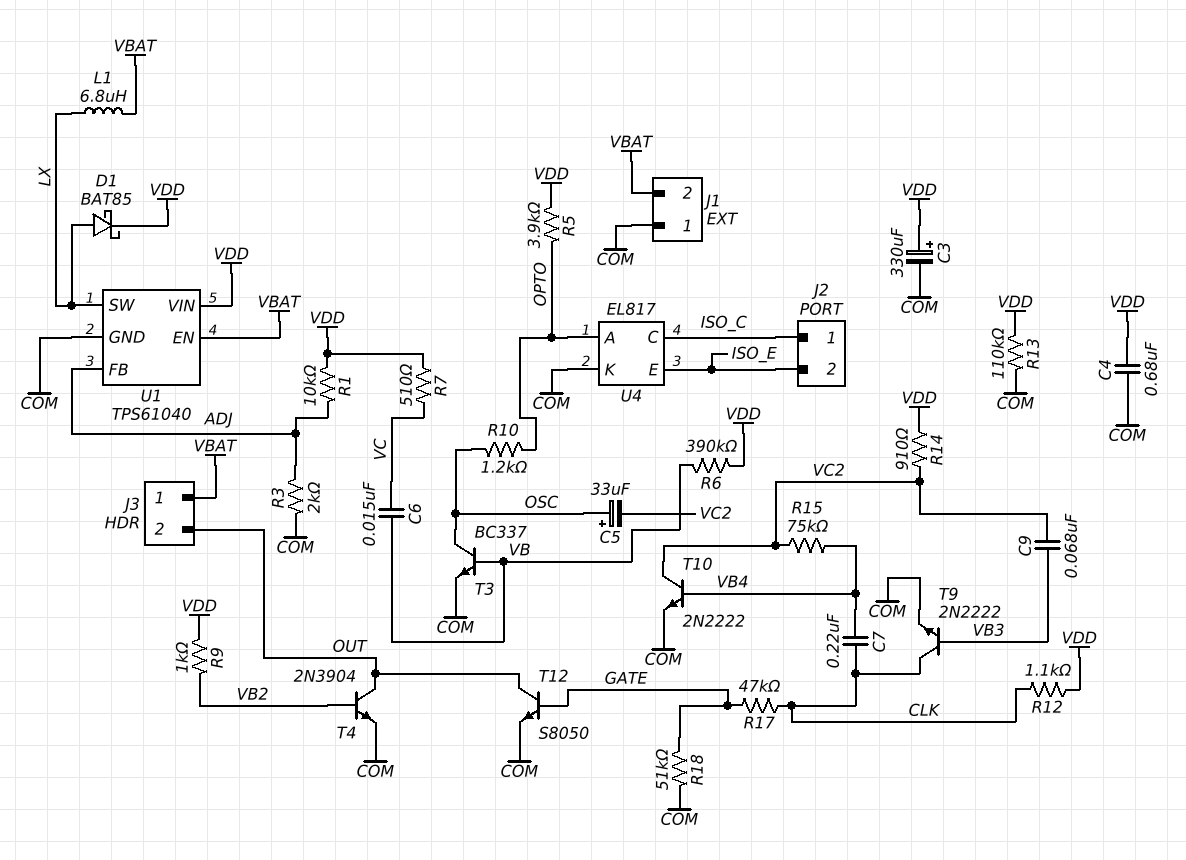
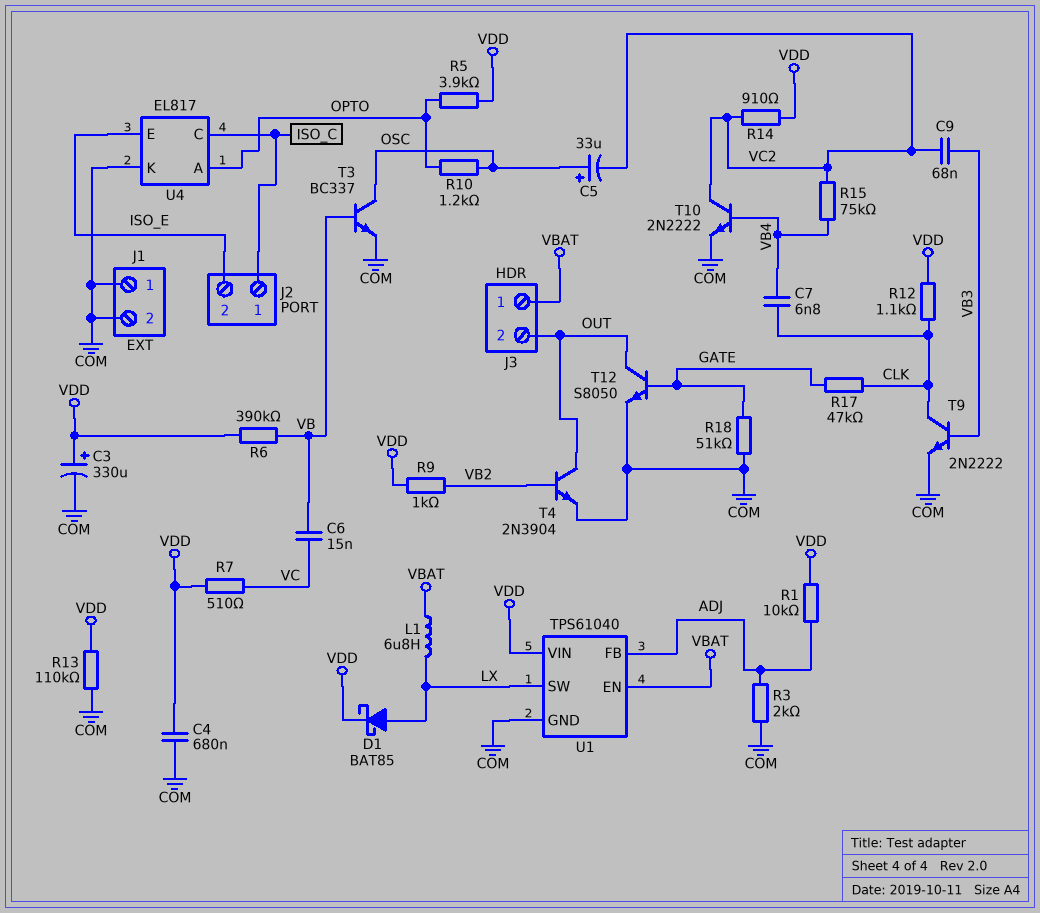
C7: 220nF (CLK, VB4) -> 6.8nF (CLK, VB4)
J1 pin 2: VBAT -> COM

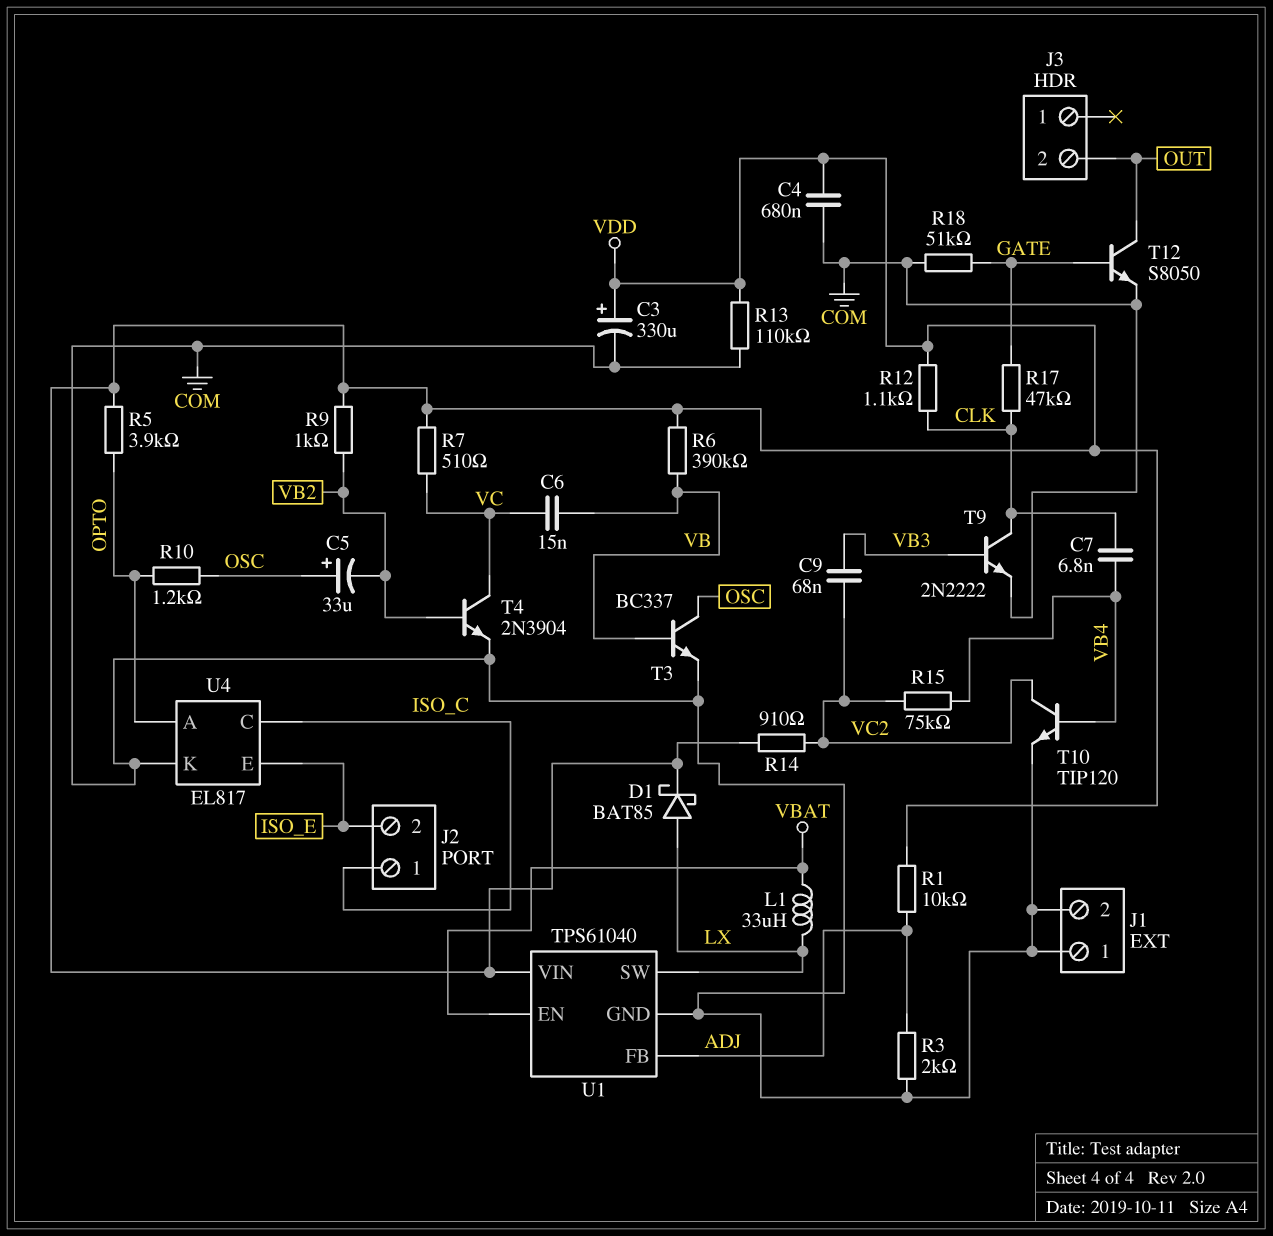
C5: 33uF (plus OSC, minus VC2) -> 33uF (plus OSC, minus VB2)
J3 pin 1: VBAT -> none
L1: 6.8uH (LX, VBAT) -> 33uH (LX, VBAT)
T4: NPN 2N3904 (B VB2, C OUT, E COM) -> NPN 2N3904 (B VB2, C VC, E COM)
T10: NPN 2N2222 (B VB4, C VC2, E COM) -> NPN TIP120 (B VB4, C VC2, E COM)

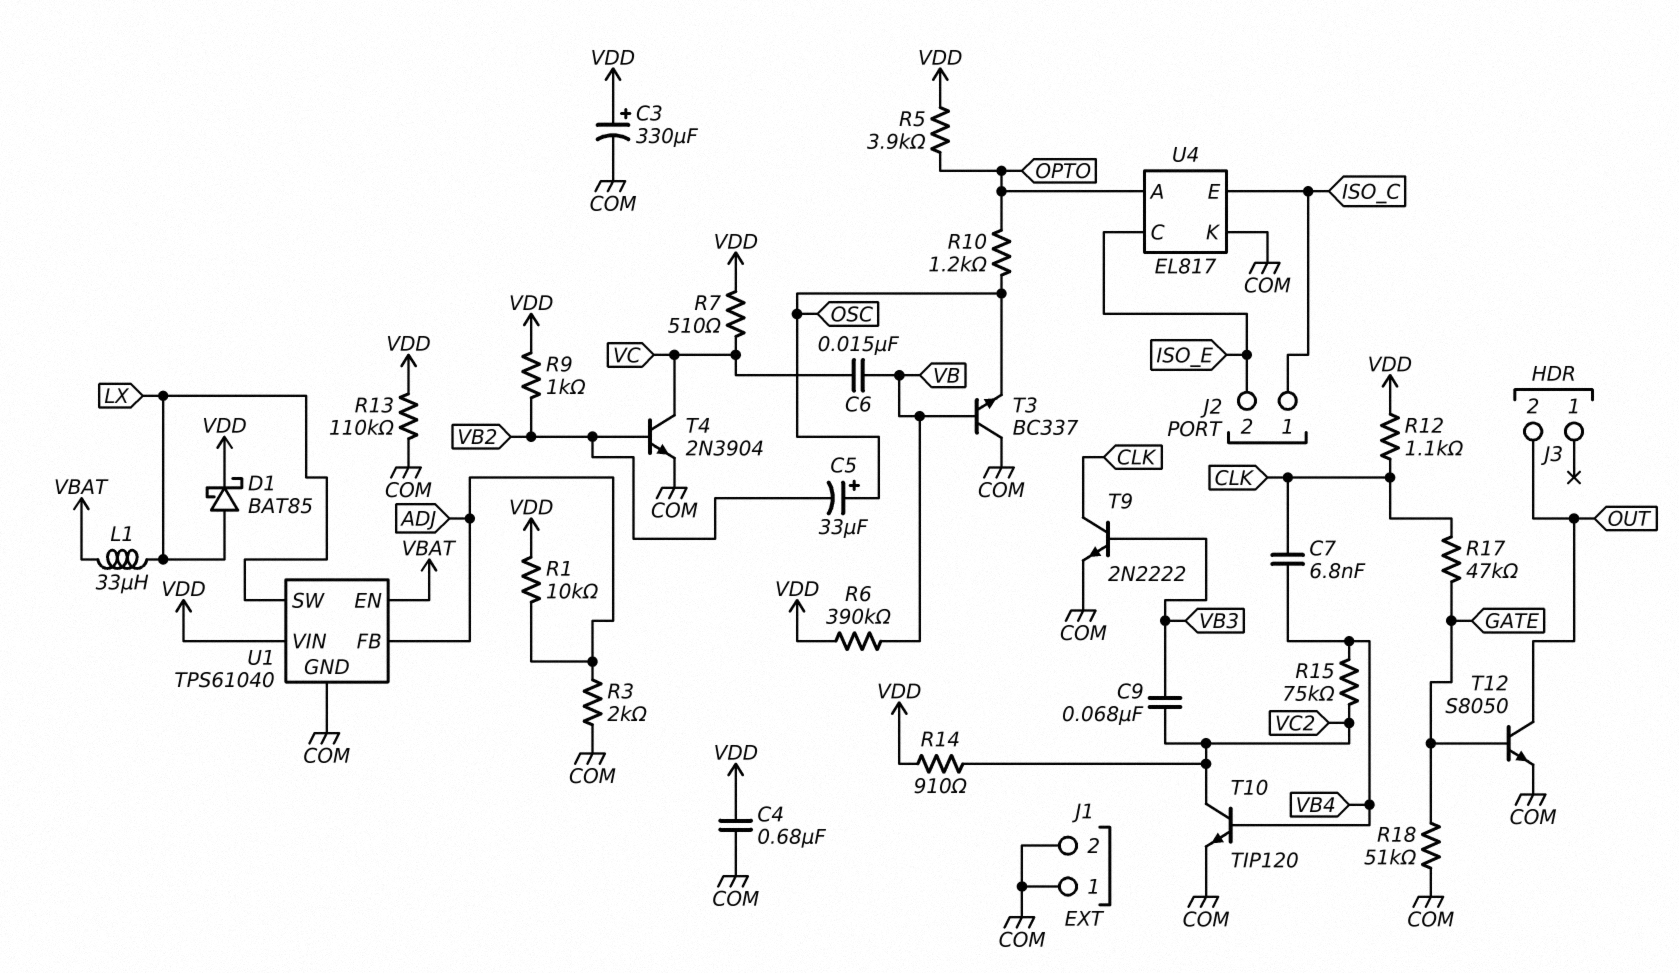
T3: NPN BC337 (B VB, C OSC, E COM) -> NPN BC337 (B VB, C COM, E OSC)
U4 pin C: ISO_C -> ISO_E
U4 pin E: ISO_E -> ISO_C

